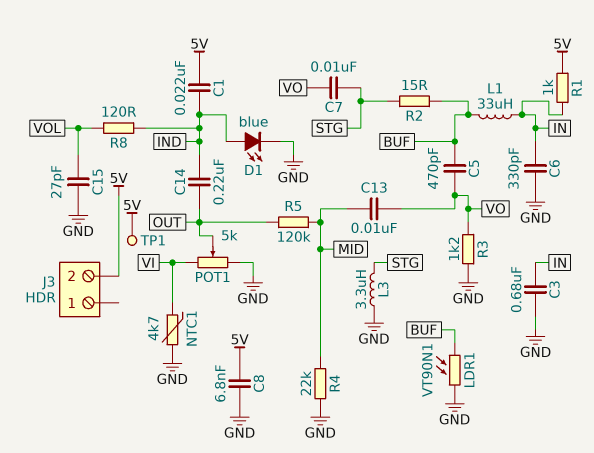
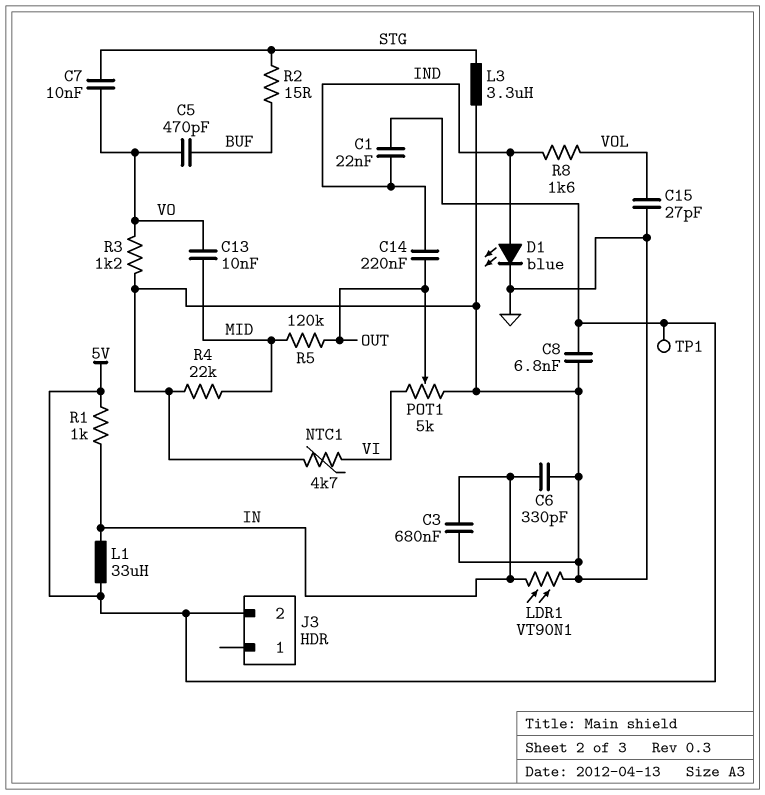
L1: 33uH (BUF, IN) -> 33uH (5V, IN)
LDR1: VT90N1 (BUF, GND) -> VT90N1 (GND, IN)
R8: 120 (IND, VOL) -> 1.6k (IND, VOL)

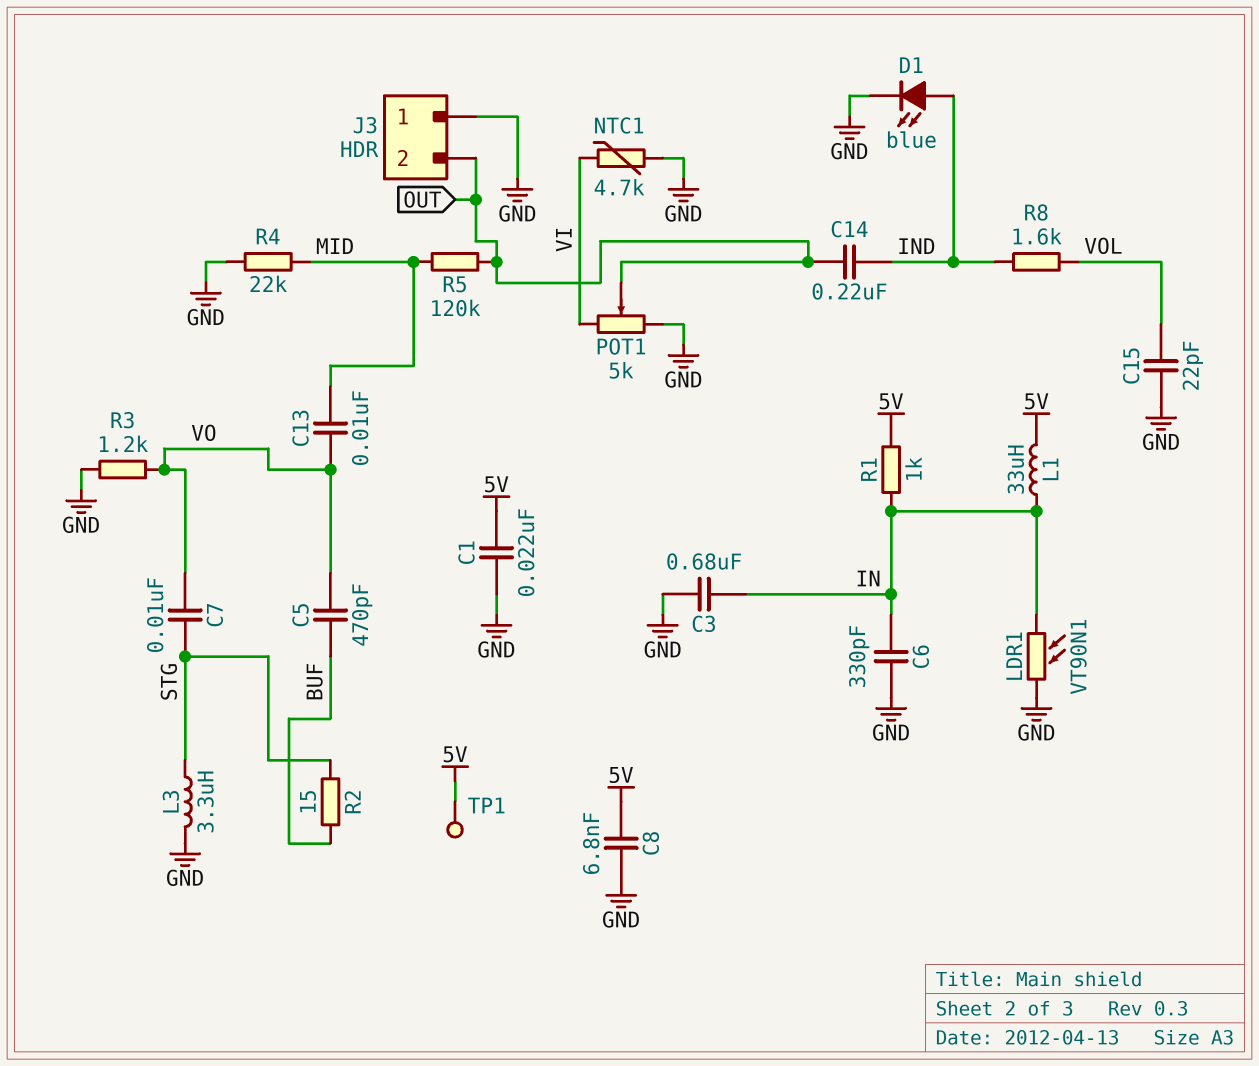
C1: 22nF (5V, IND) -> 22nF (5V, GND)
C15: 27pF (GND, VOL) -> 22pF (GND, VOL)
J3 pin 1: none -> GND
J3 pin 2: 5V -> OUT

